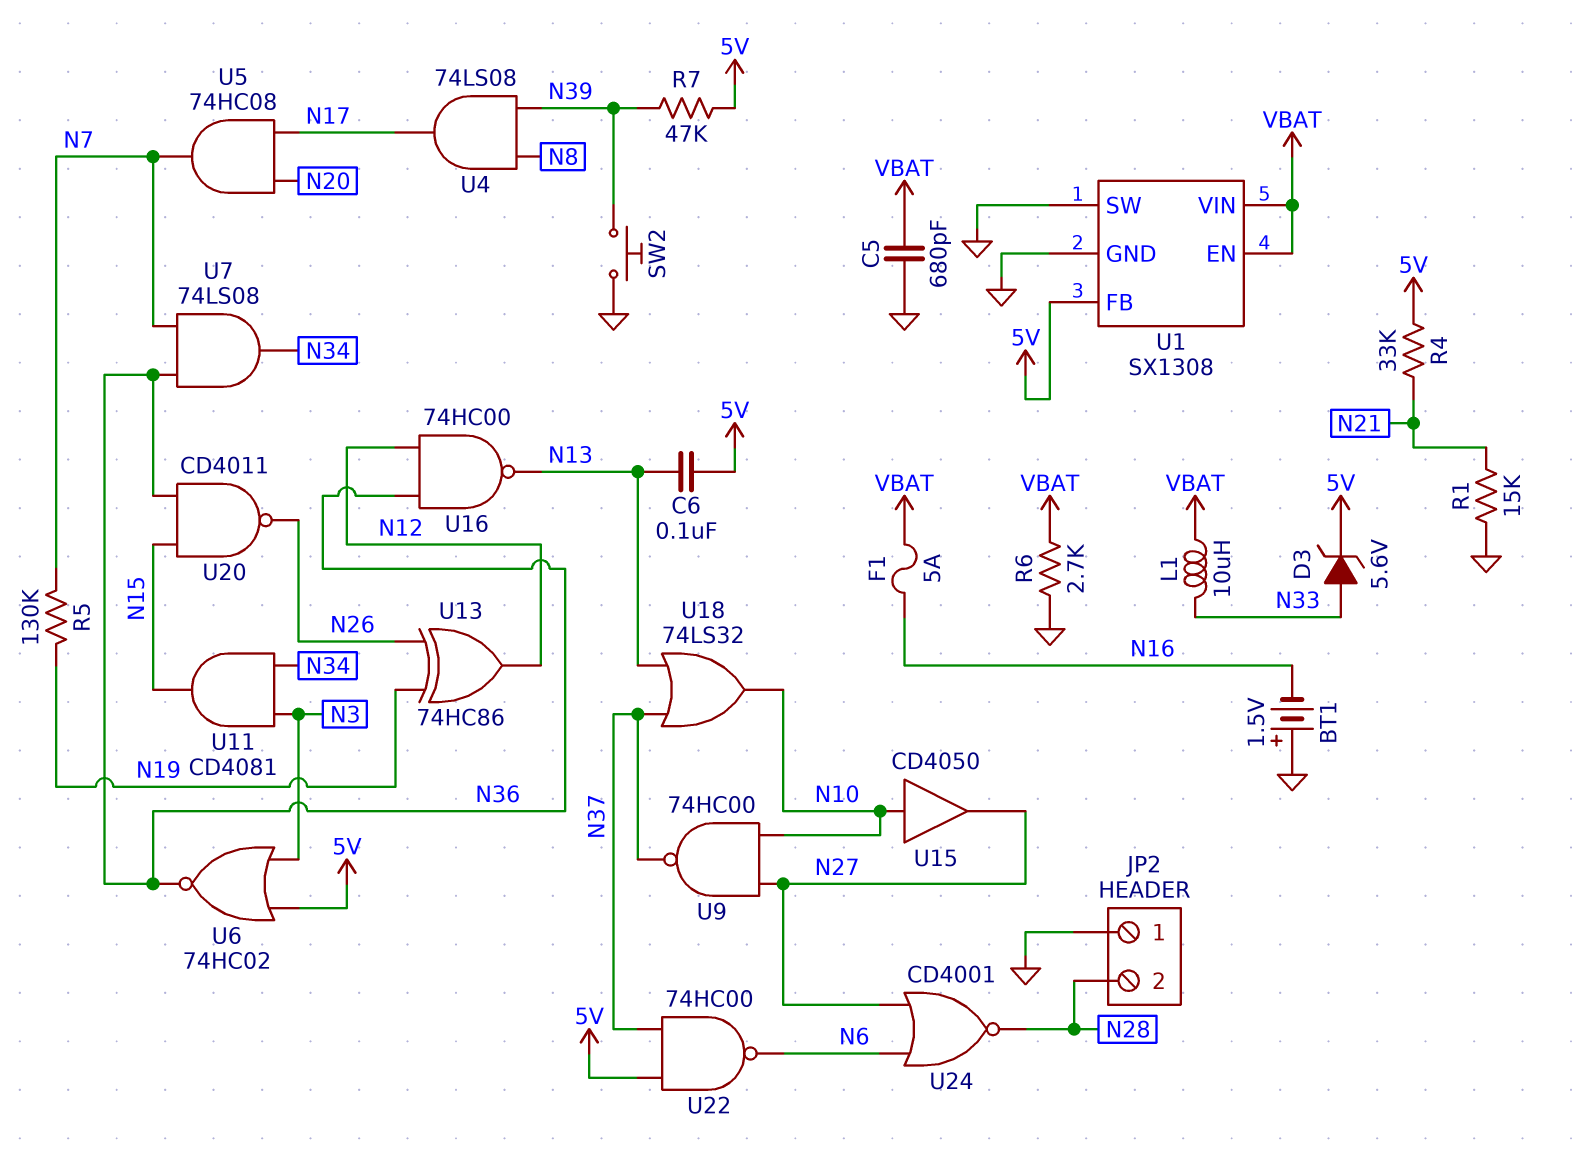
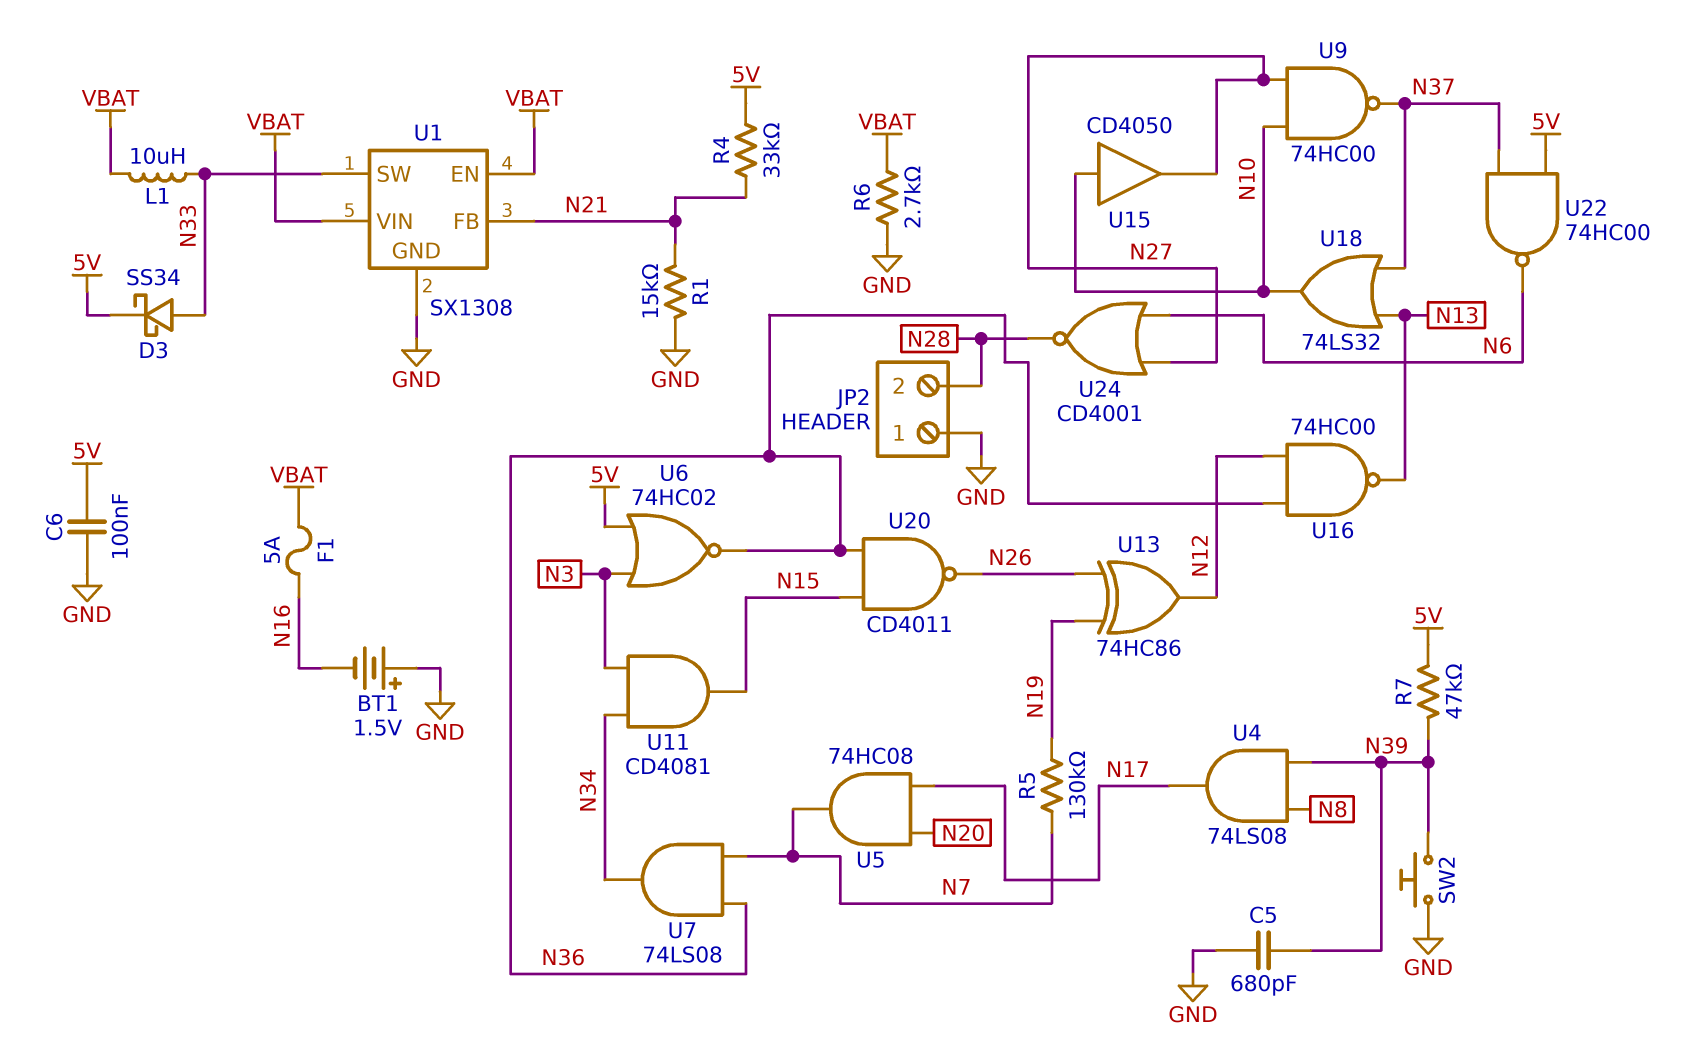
C5: 680pF (GND, VBAT) -> 680pF (GND, N39)
C6: 100nF (5V, N13) -> 100nF (5V, GND)
D3: zener 5.6V (A N33, K 5V) -> schottky SS34 (A N33, K 5V)
U1 pin FB: 5V -> N21
U1 pin SW: GND -> N33

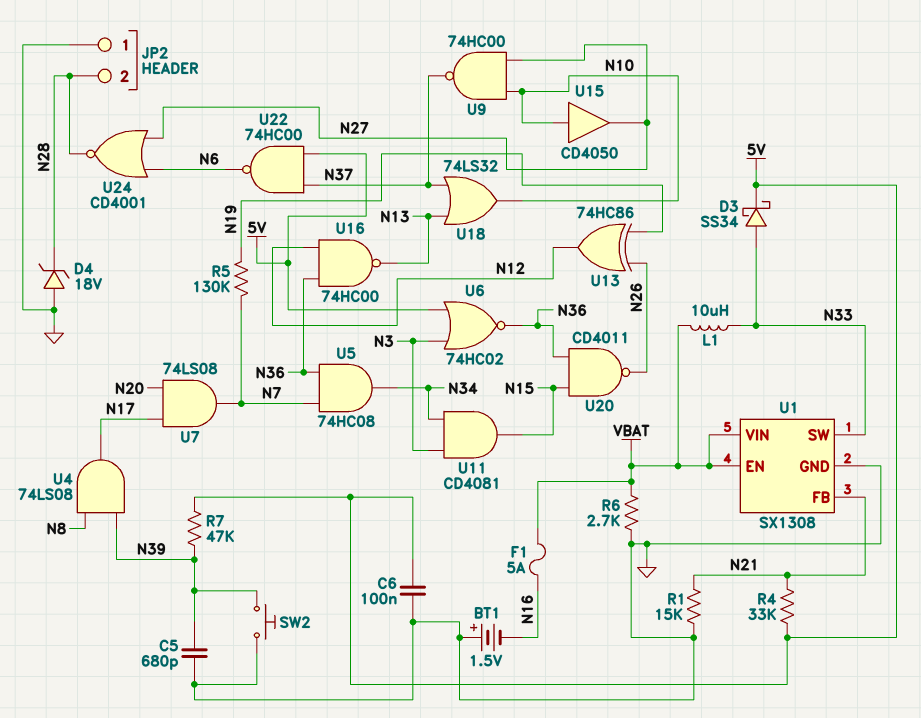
D4: none -> zener 18V (A GND, K N28)
U5: AND 74HC08 (in N17, in N20, out N7) -> AND 74HC08 (in N7, in N36, out N34)
U7: AND 74LS08 (in N7, in N36, out N34) -> AND 74LS08 (in N17, in N20, out N7)

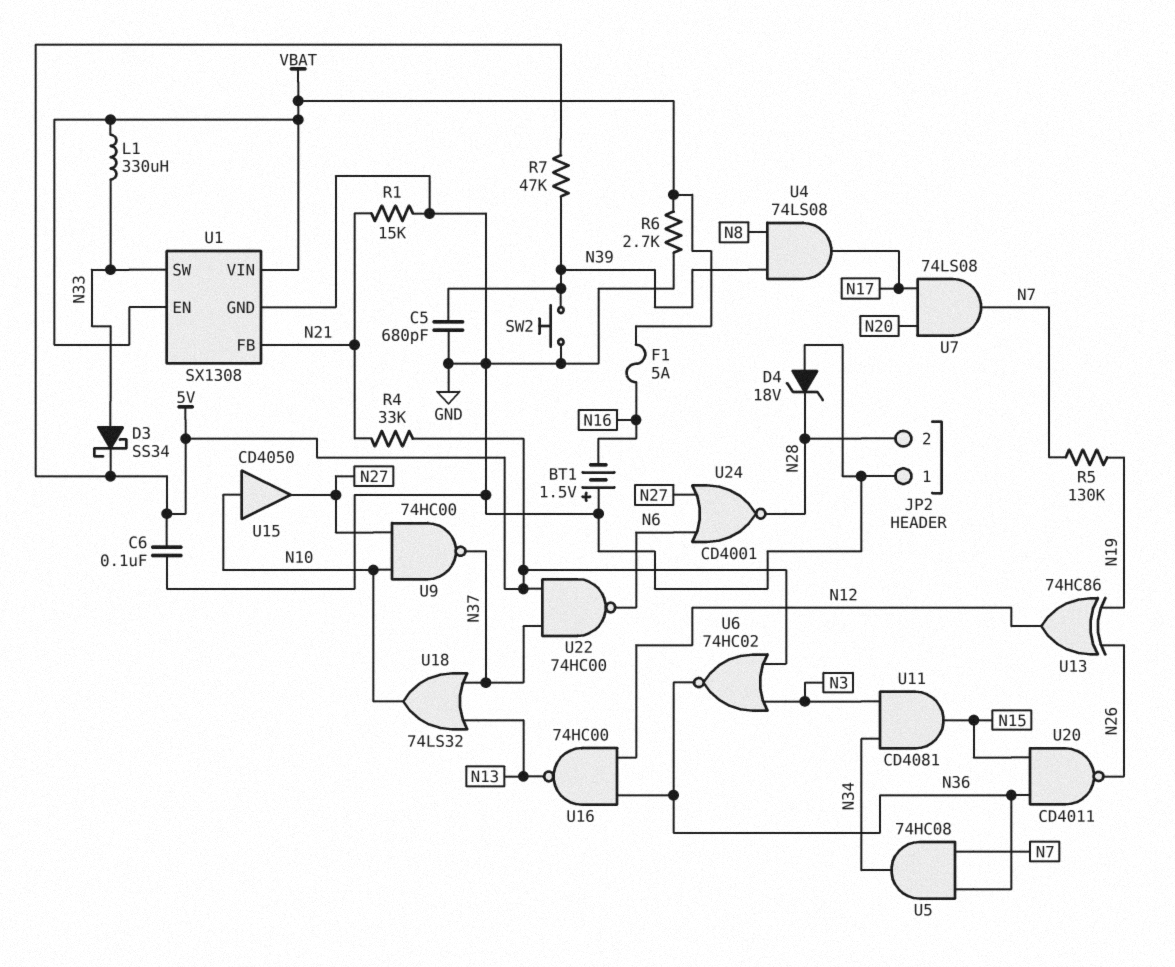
L1: 10uH (N33, VBAT) -> 330uH (N33, VBAT)

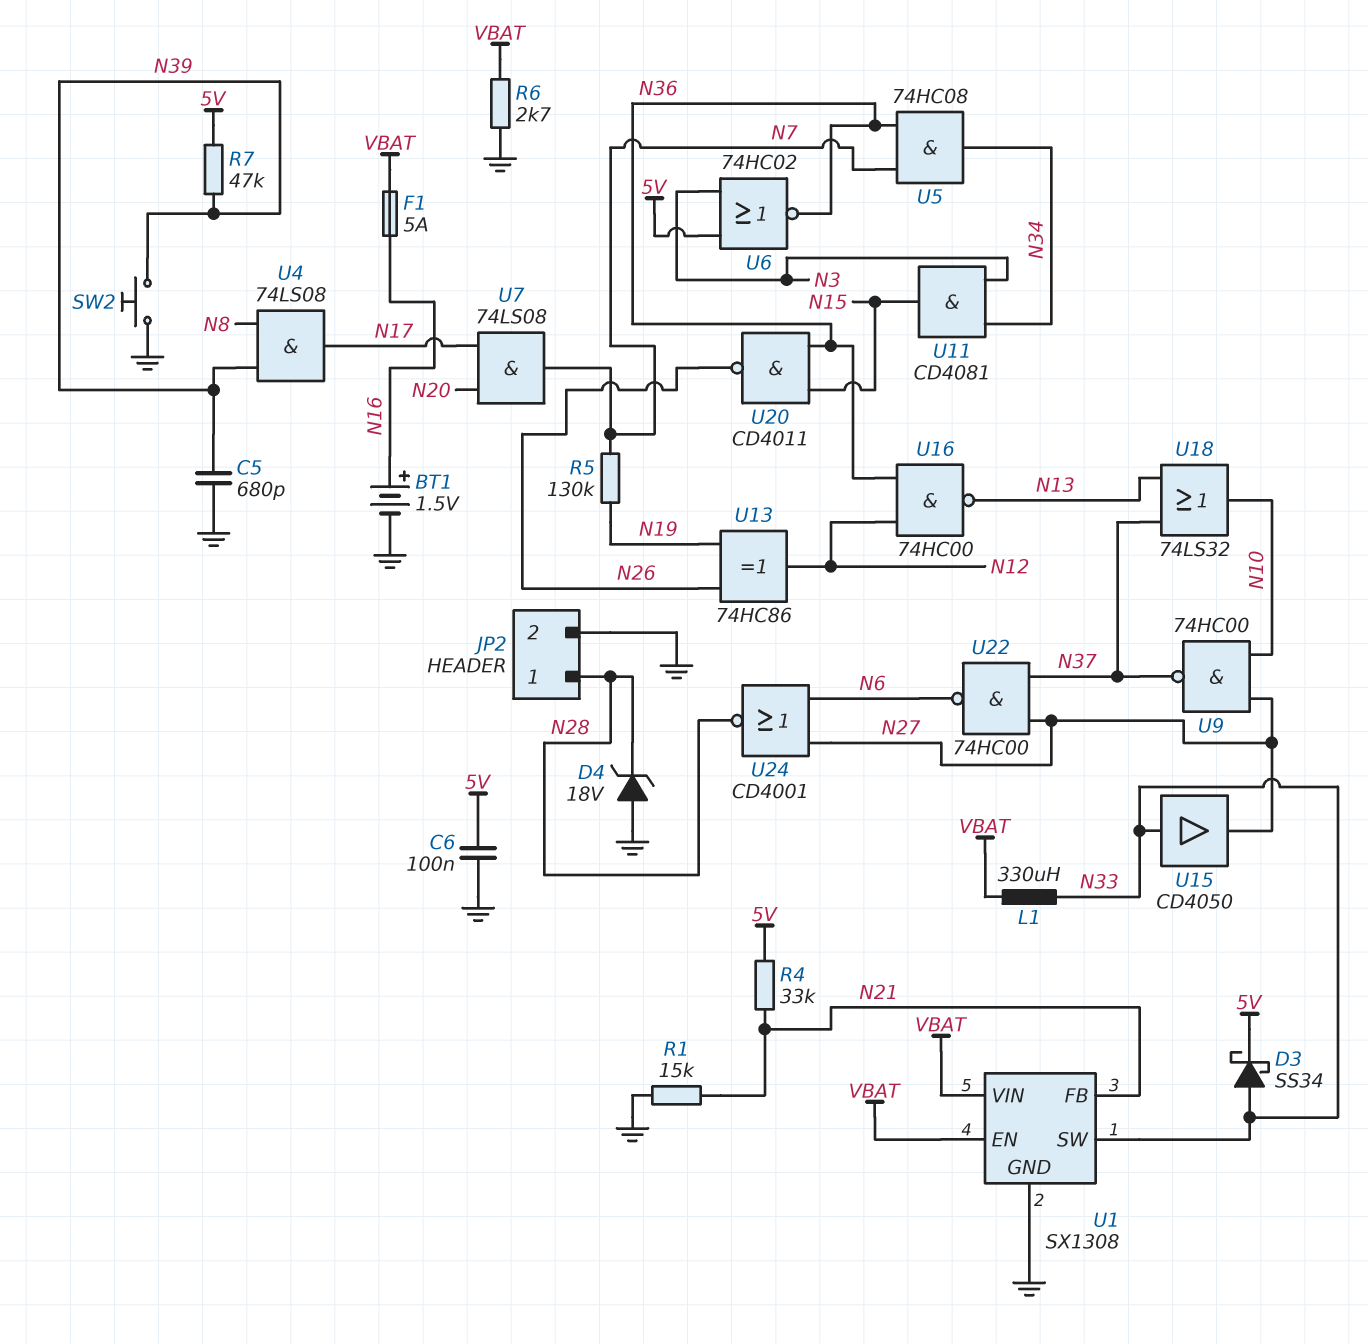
BT1: 1.5V (plus GND, minus N16) -> 1.5V (plus N16, minus GND)
JP2 pin 1: GND -> N28
JP2 pin 2: N28 -> GND
U15: buffer CD4050 (in N10, out N27) -> buffer CD4050 (in N33, out N27)
U22: NAND 74HC00 (in 5V, in N37, out N6) -> NAND 74HC00 (in N27, in N37, out N6)

